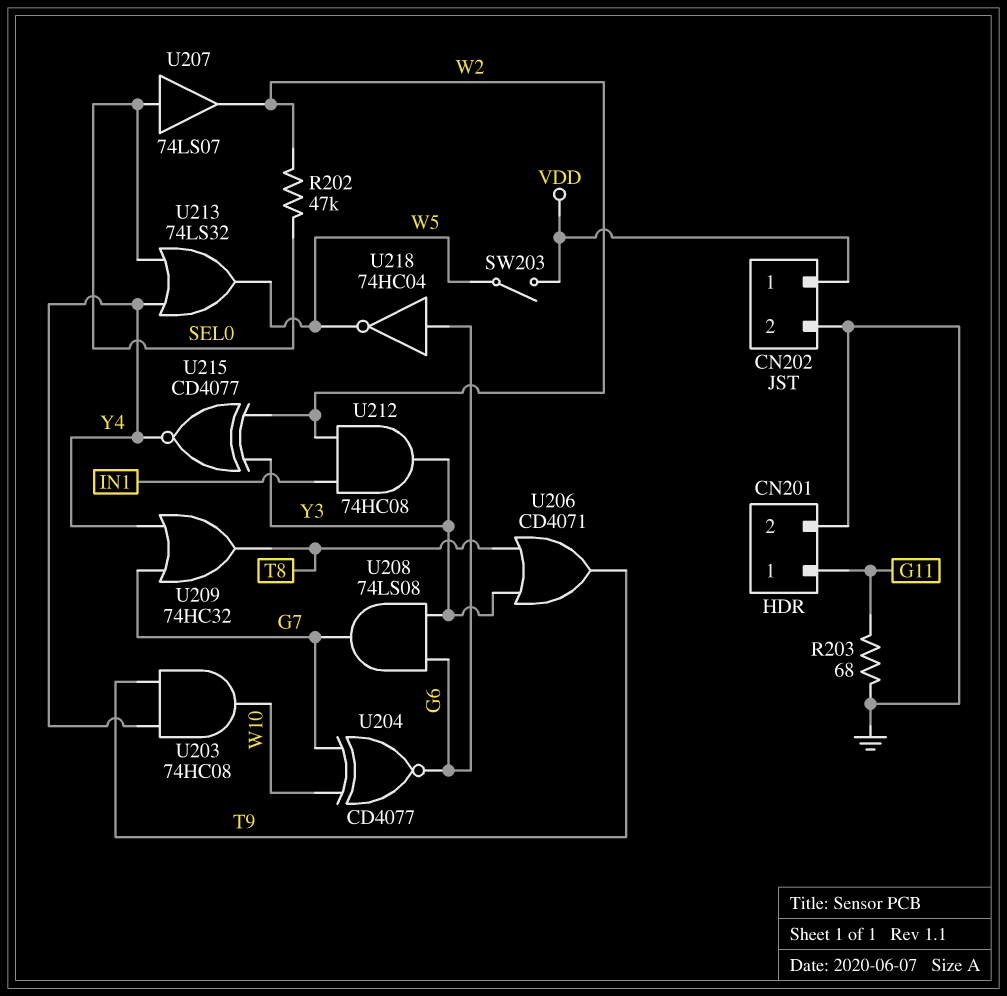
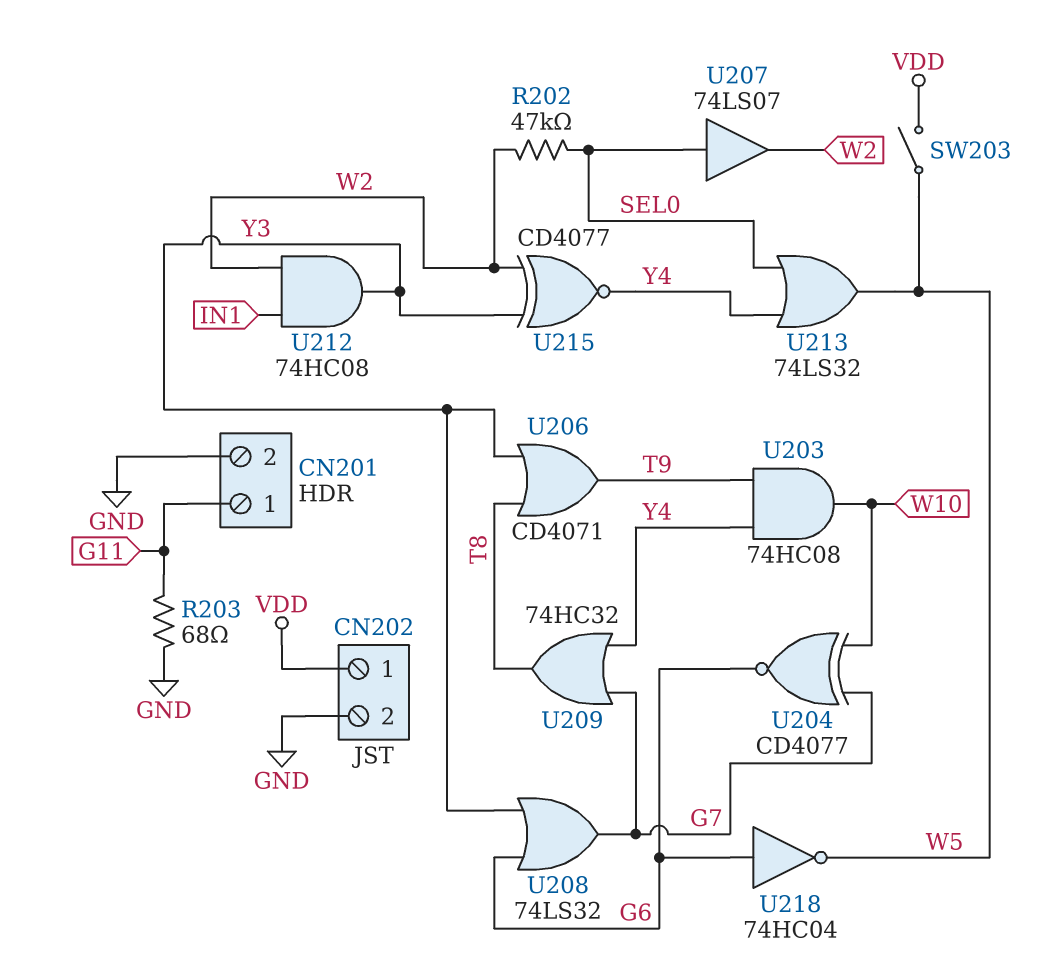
U208: AND 74LS08 (in G6, in Y3, out G7) -> OR 74LS32 (in G6, in Y3, out G7)

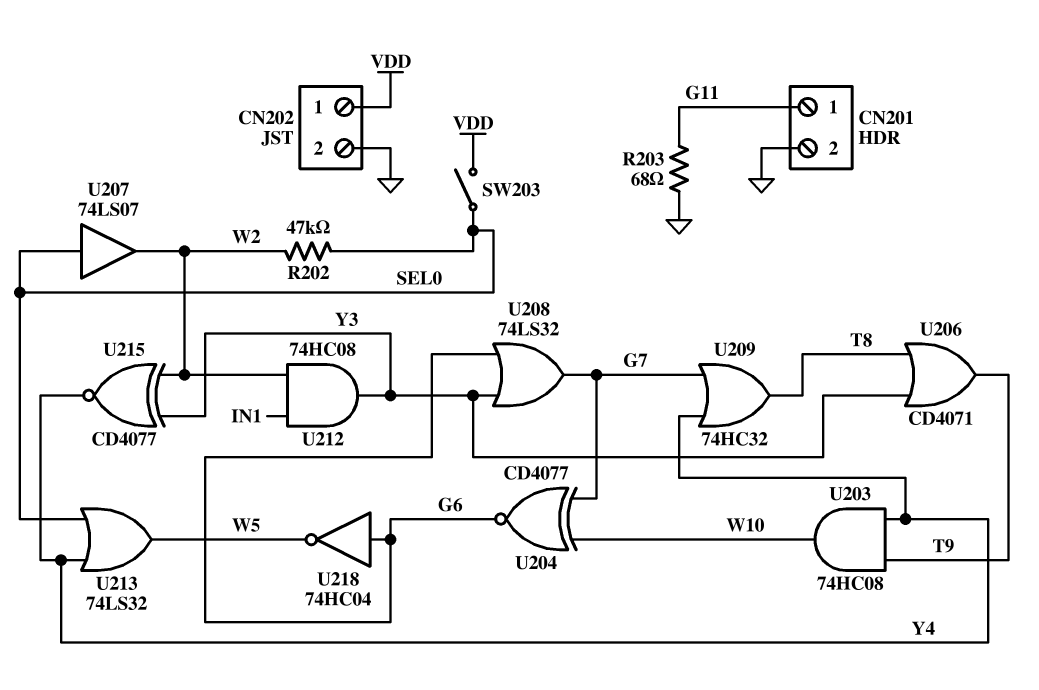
SW203: switch (VDD, W5) -> switch (SEL0, VDD)

